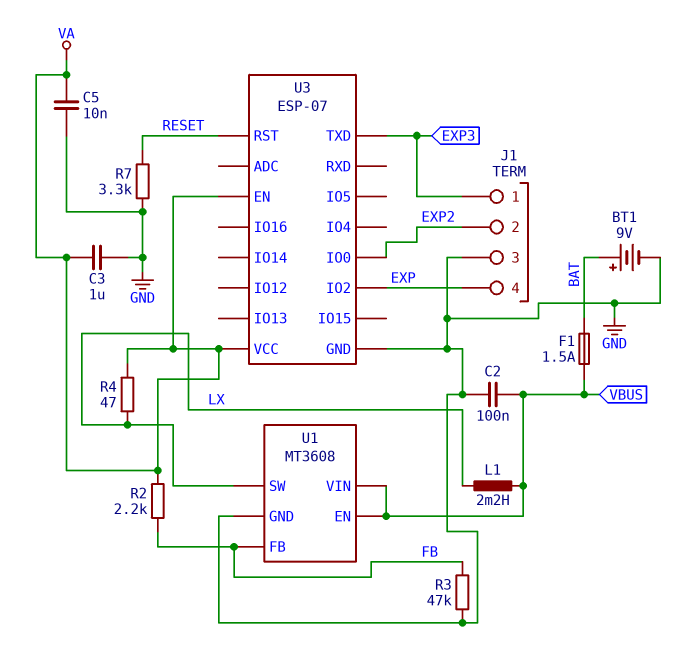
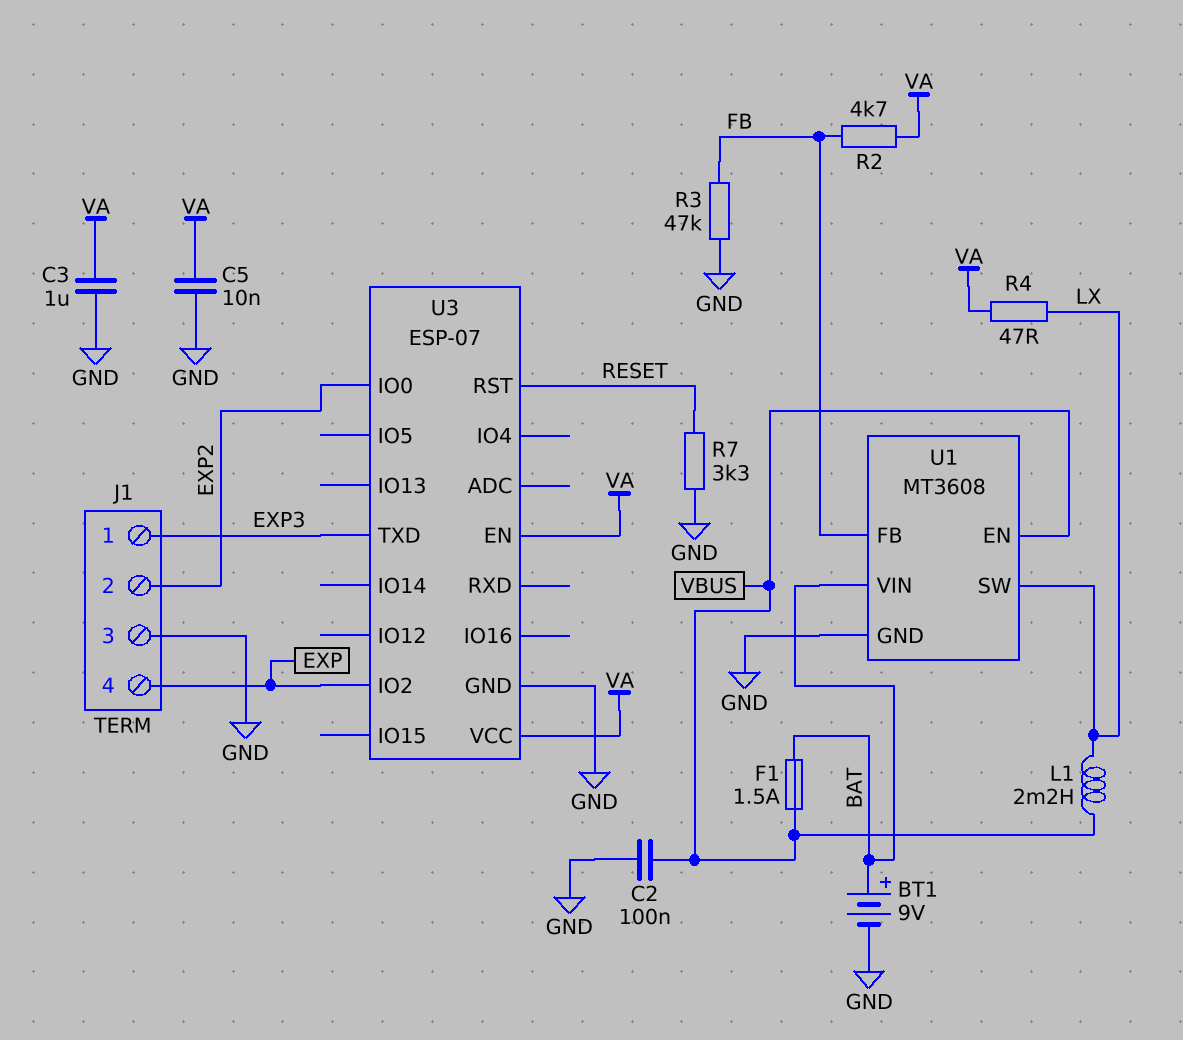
R2: 2.2k (FB, VA) -> 4.7k (FB, VA)
U1 pin VIN: VBUS -> BAT

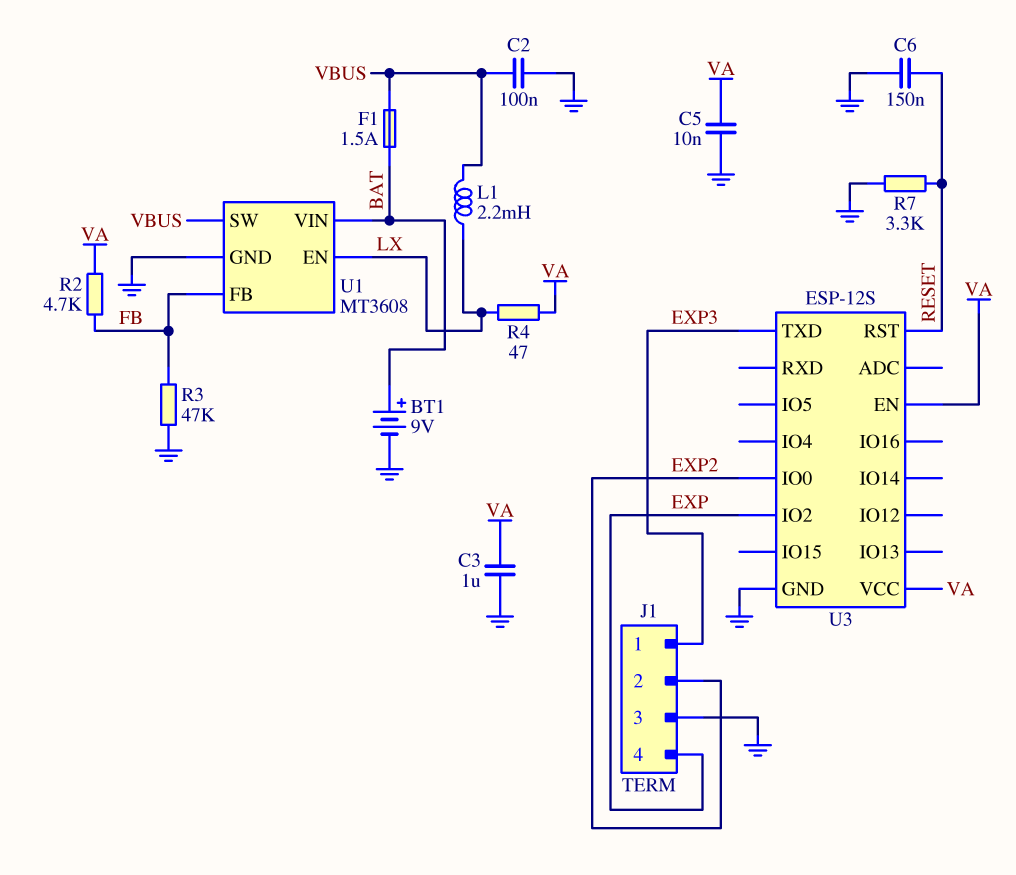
C6: none -> 150nF (GND, RESET)
U1 pin EN: VBUS -> LX
U1 pin SW: LX -> VBUS
U3: ESP-07 -> ESP-12S

